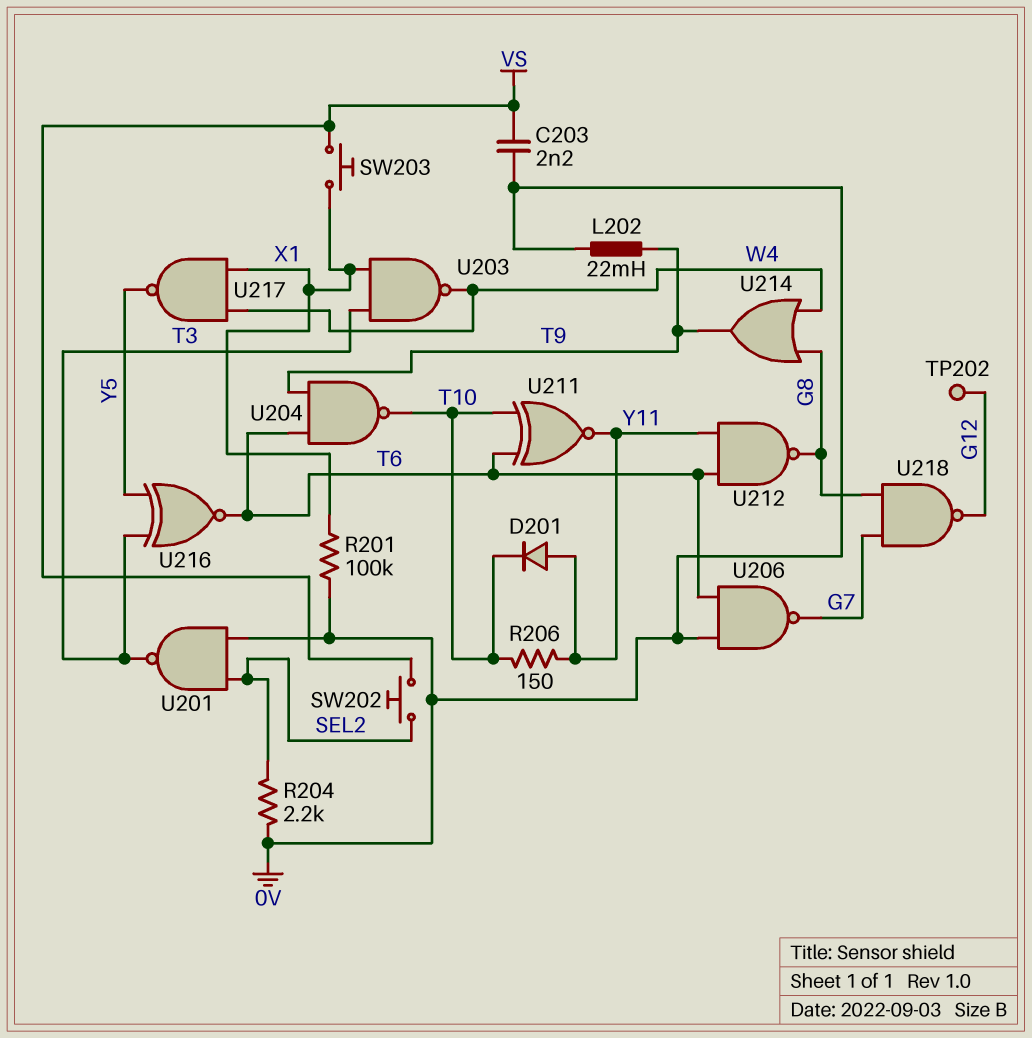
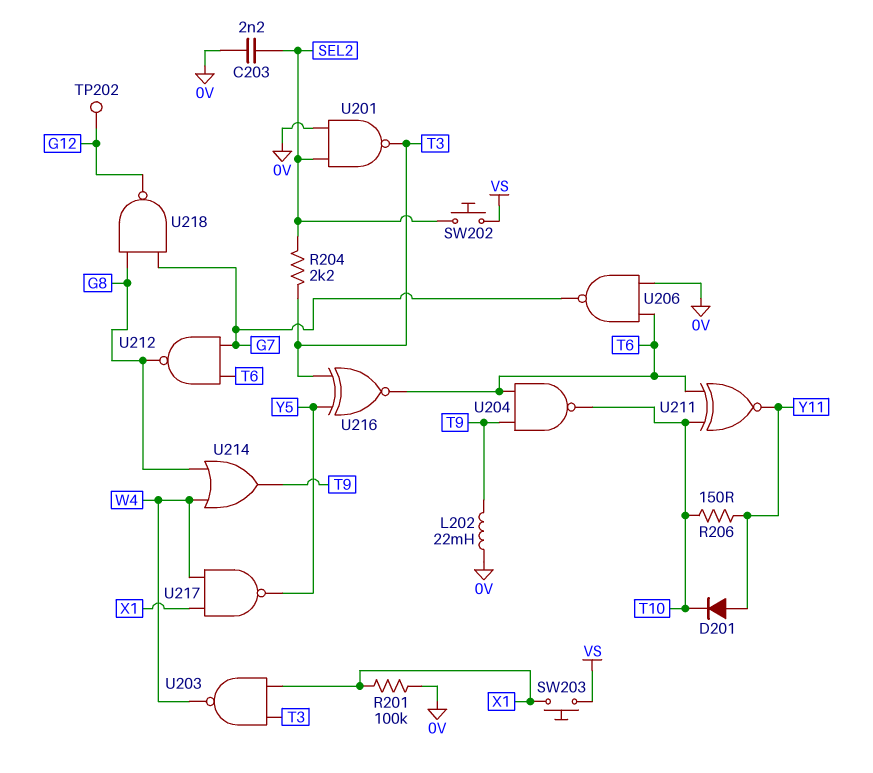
C203: 2.2nF (0V, VS) -> 2.2nF (0V, SEL2)
R204: 2.2k (0V, SEL2) -> 2.2k (SEL2, T3)
U212: NAND (in T6, in Y11, out G8) -> NAND (in G7, in T6, out G8)

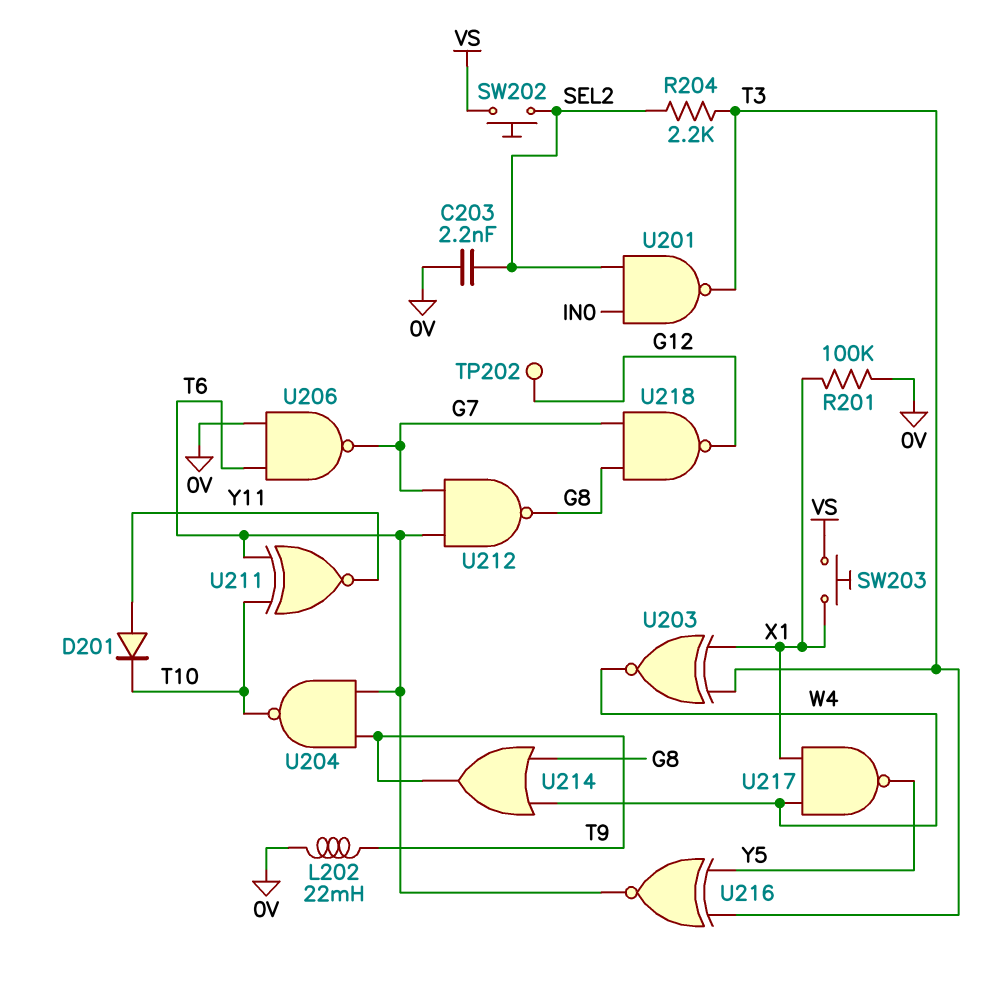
R206: 150 (T10, Y11) -> none
U201: NAND (in 0V, in SEL2, out T3) -> NAND (in IN0, in SEL2, out T3)
U203: NAND (in T3, in X1, out W4) -> XNOR (in T3, in X1, out W4)

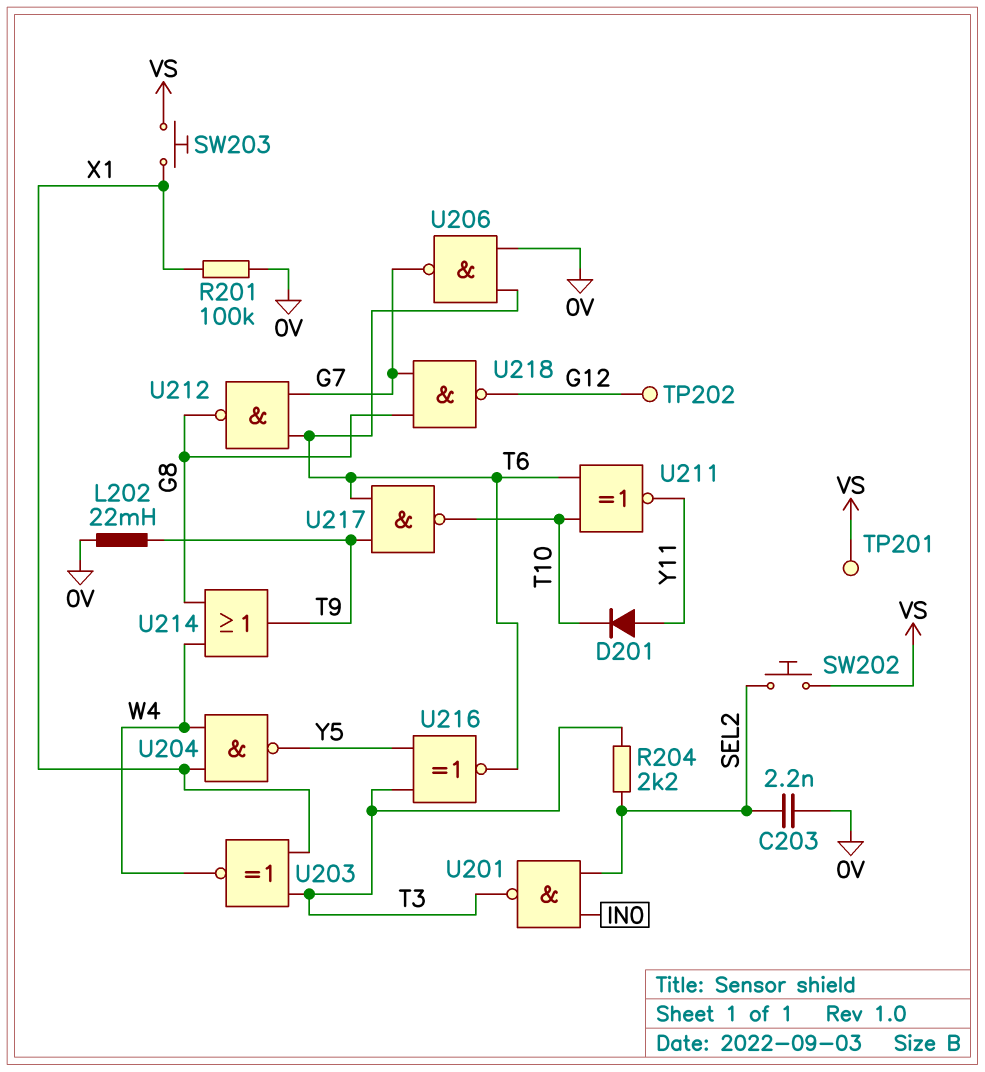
TP201: none -> test point (VS)
U204: NAND (in T6, in T9, out T10) -> NAND (in W4, in X1, out Y5)
U217: NAND (in W4, in X1, out Y5) -> NAND (in T6, in T9, out T10)

